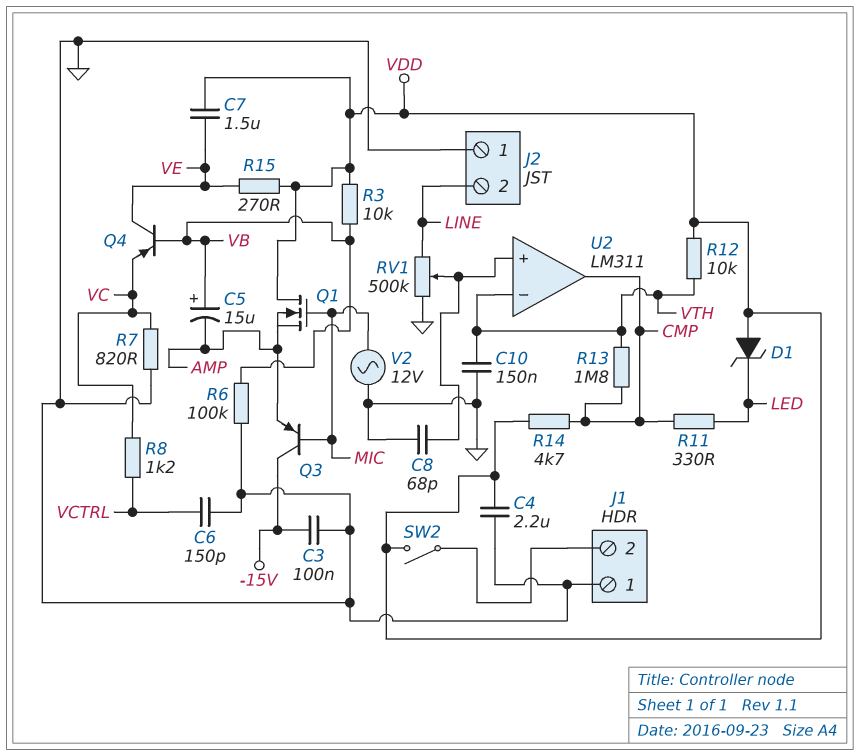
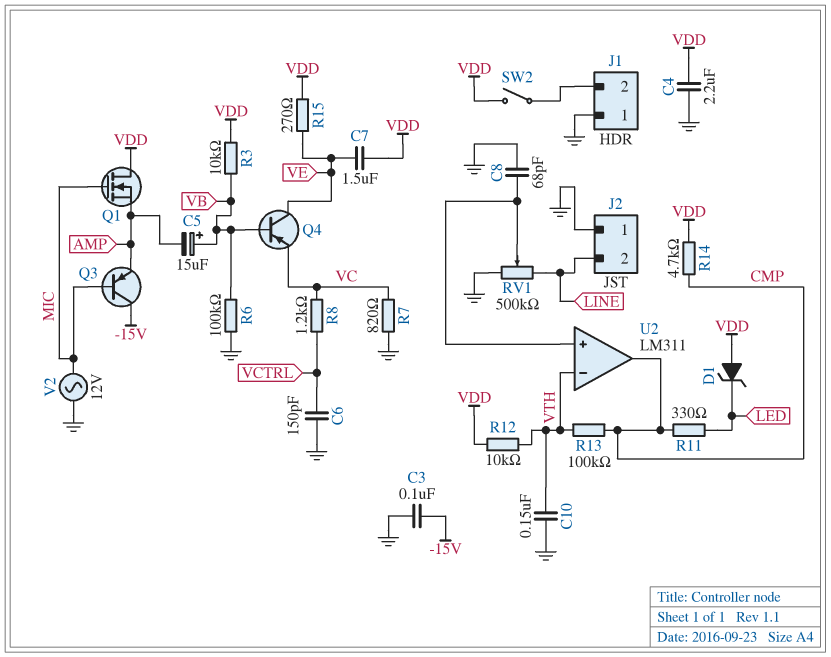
R13: 1.8M (CMP, VTH) -> 100k (CMP, VTH)

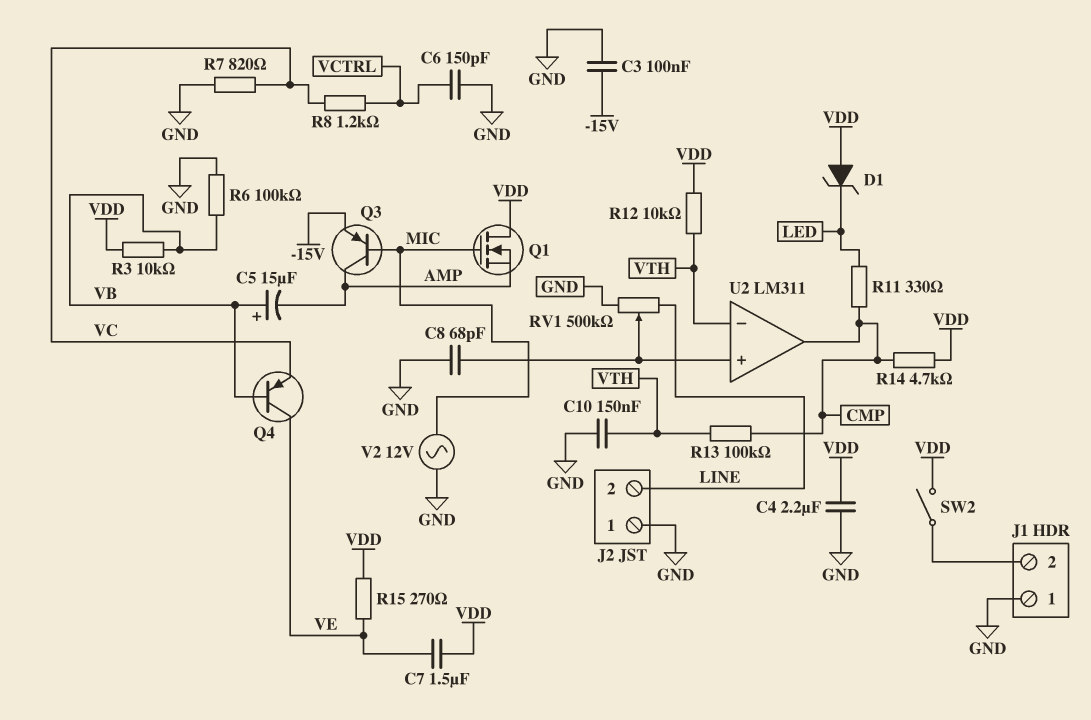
Q3: PNP (B MIC, C -15V, E AMP) -> PNP (B MIC, C AMP, E -15V)

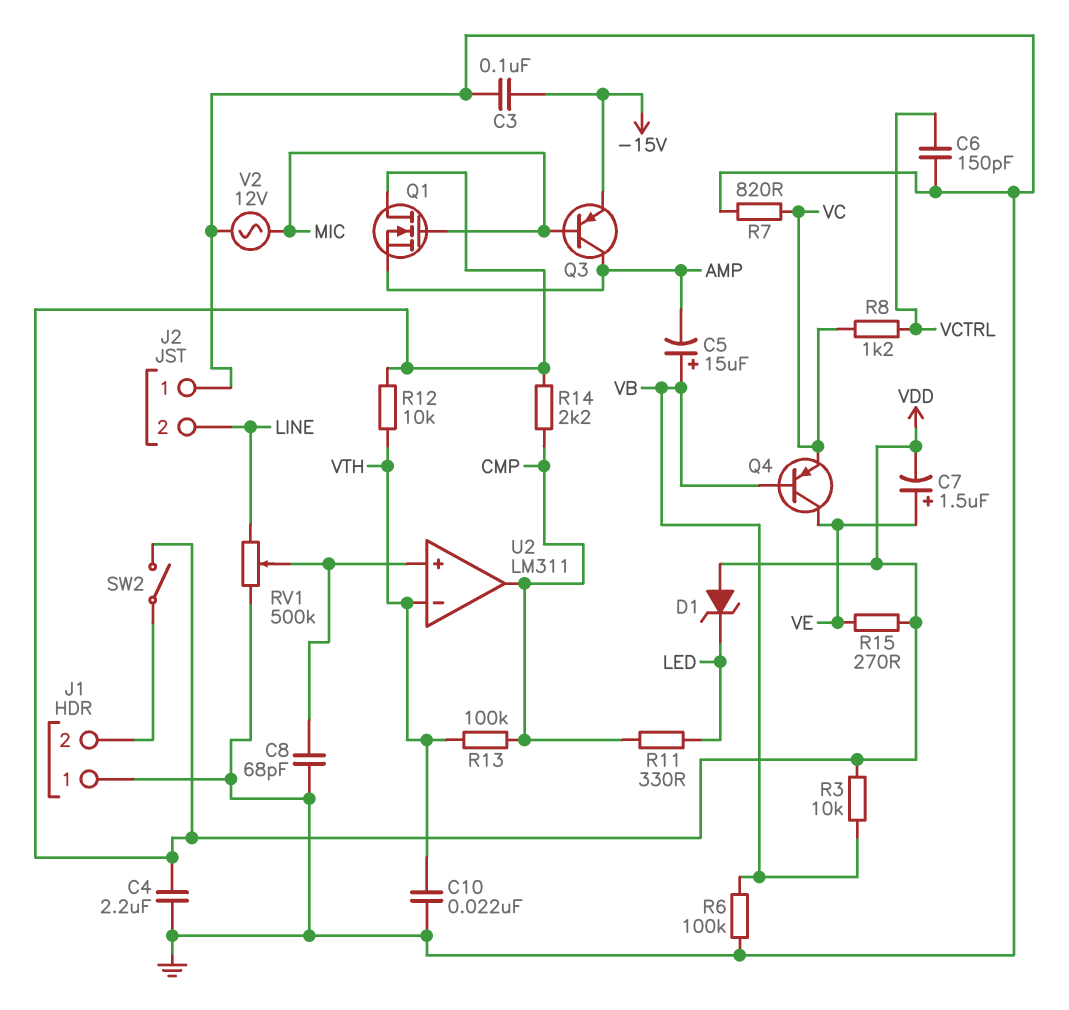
C7: 1.5uF (VDD, VE) -> 1.5uF (plus VE, minus VDD)
C10: 150nF (GND, VTH) -> 22nF (GND, VTH)
R14: 4.7k (CMP, VDD) -> 2.2k (CMP, VDD)

